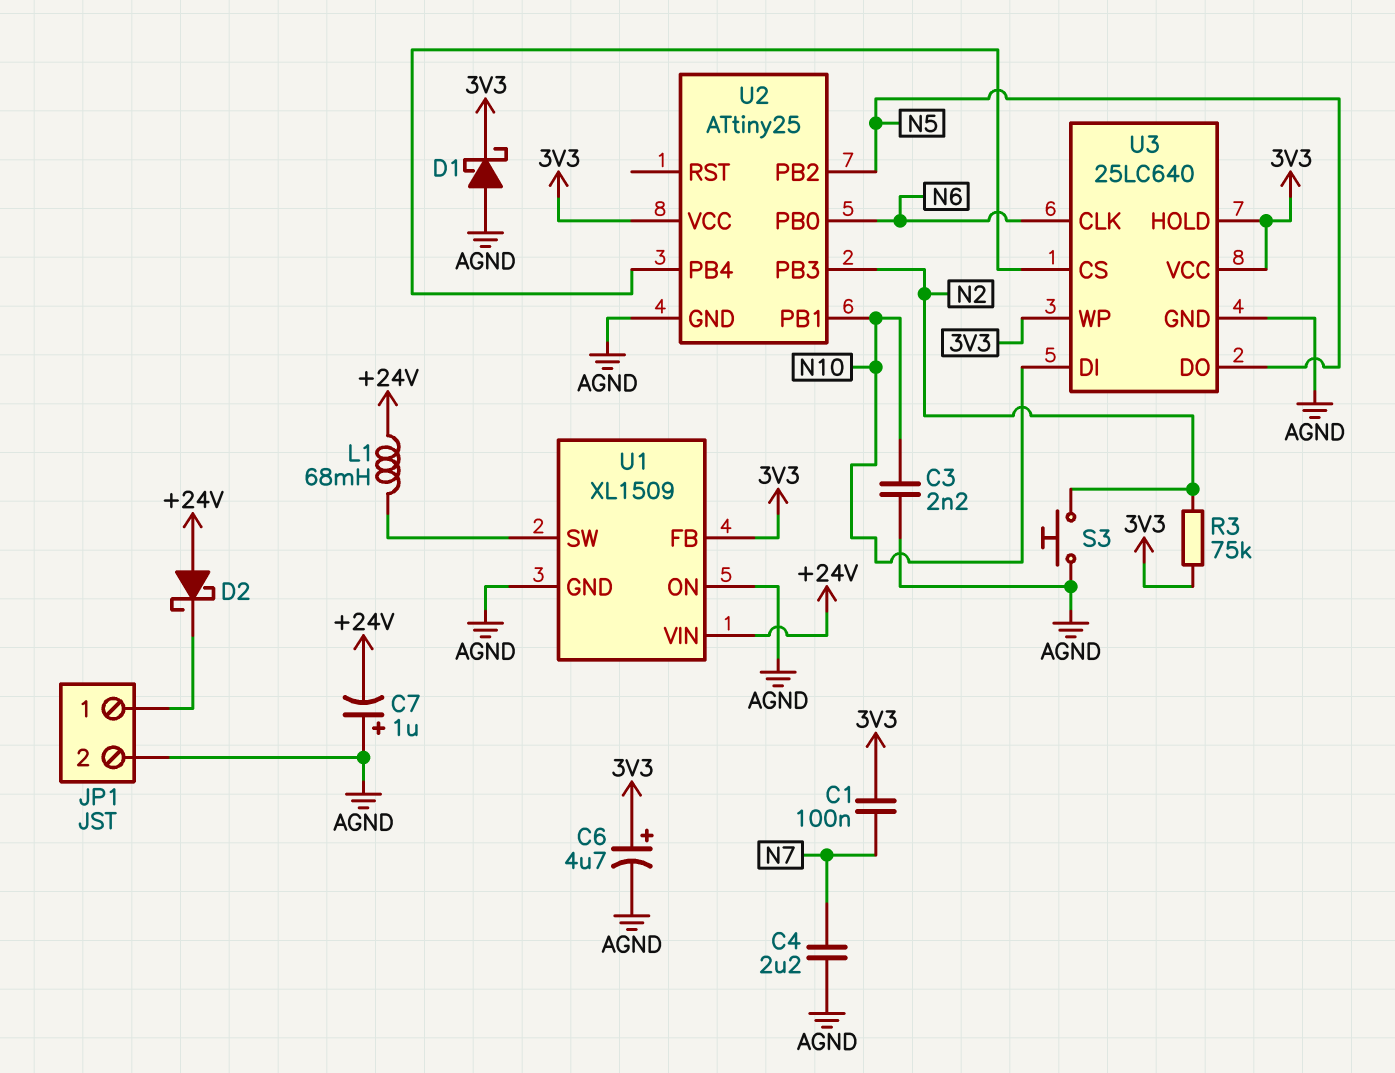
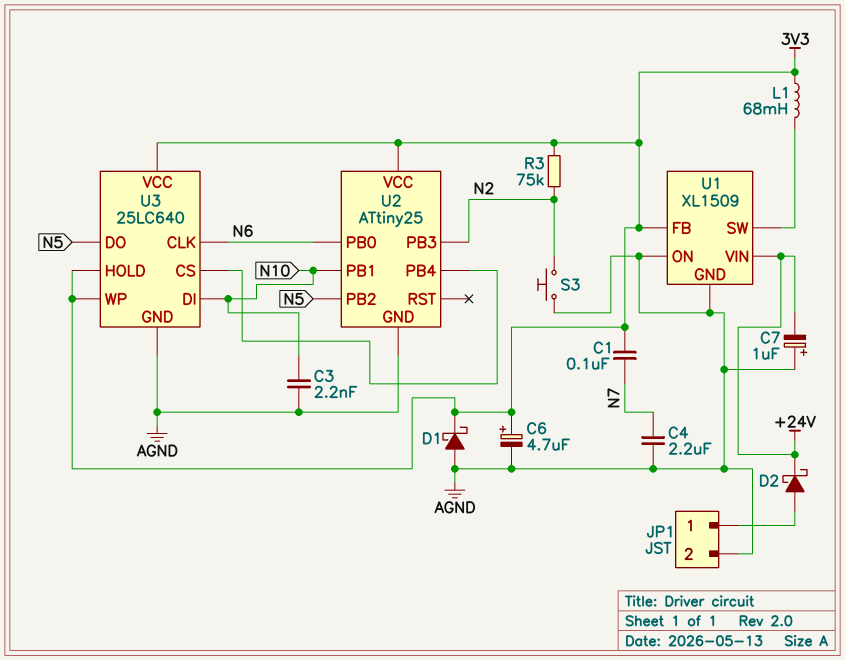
D2: schottky (A +24V, K JP1/1) -> schottky (A JP1/1, K +24V)
L1: 68mH (+24V, U1/SW) -> 68mH (3V3, U1/SW)

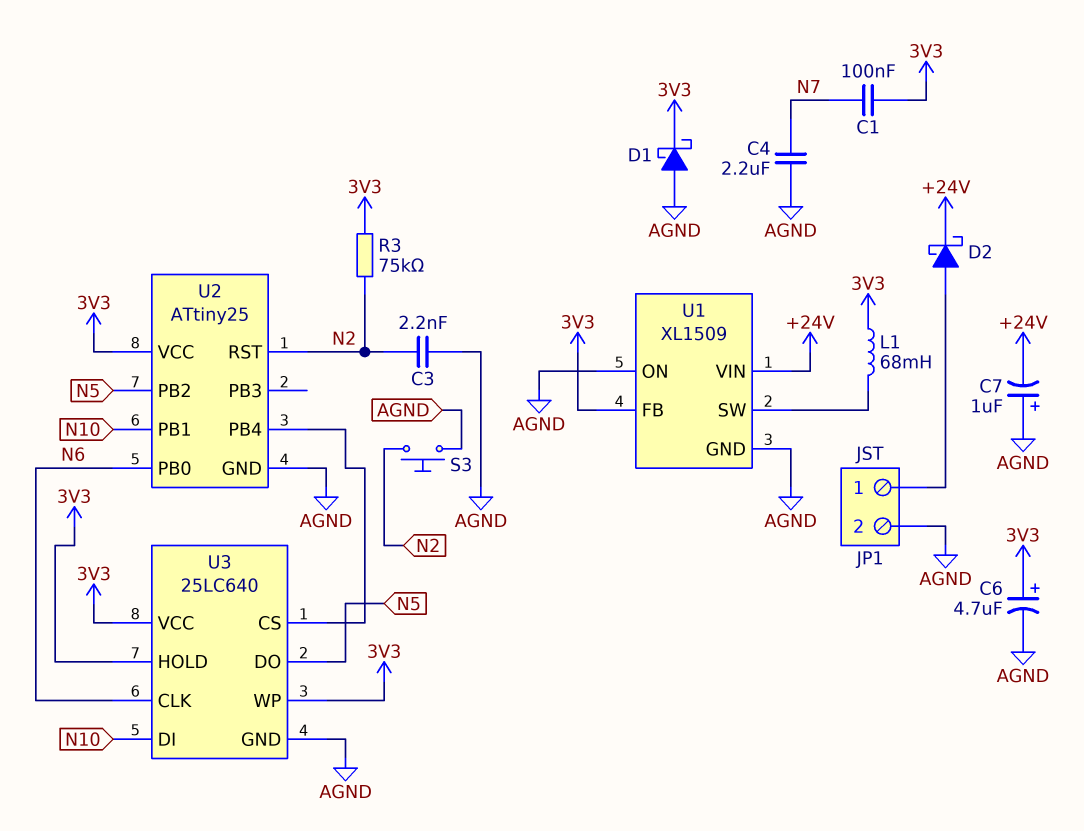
C3: 2.2nF (AGND, N10) -> 2.2nF (AGND, N2)
U2 pin PB3: N2 -> none
U2 pin RST: none -> N2

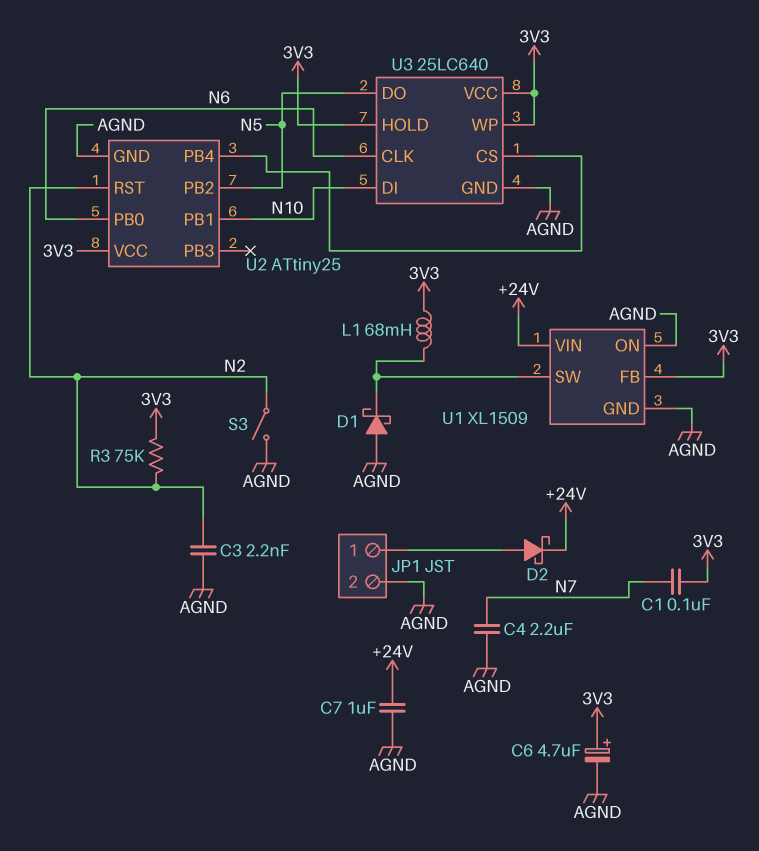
C7: 1uF (plus AGND, minus +24V) -> 1uF (+24V, AGND)
D1: schottky (A AGND, K 3V3) -> schottky (A AGND, K U1/SW)
S3: button (AGND, N2) -> switch (AGND, N2)

